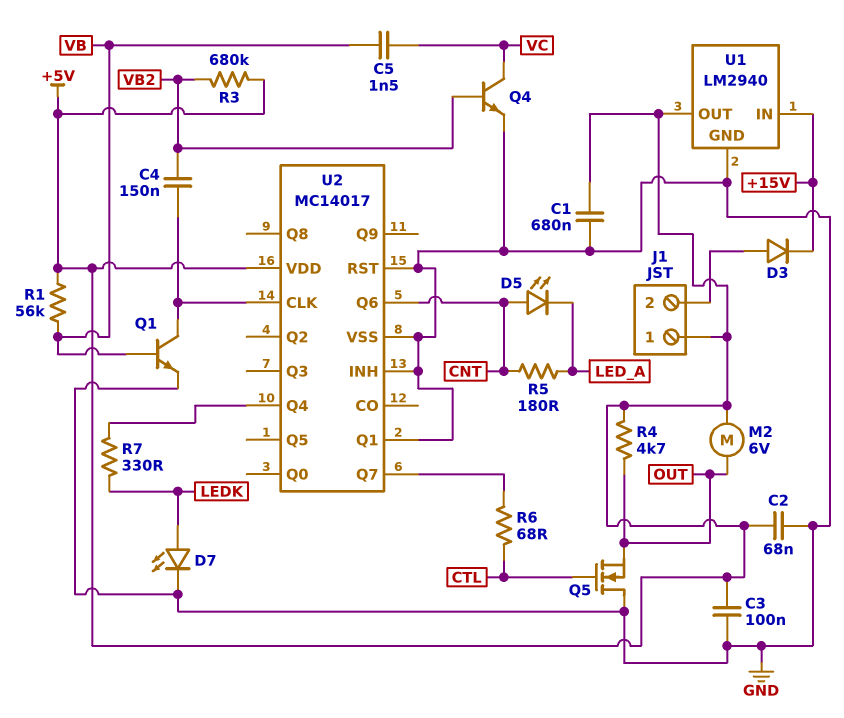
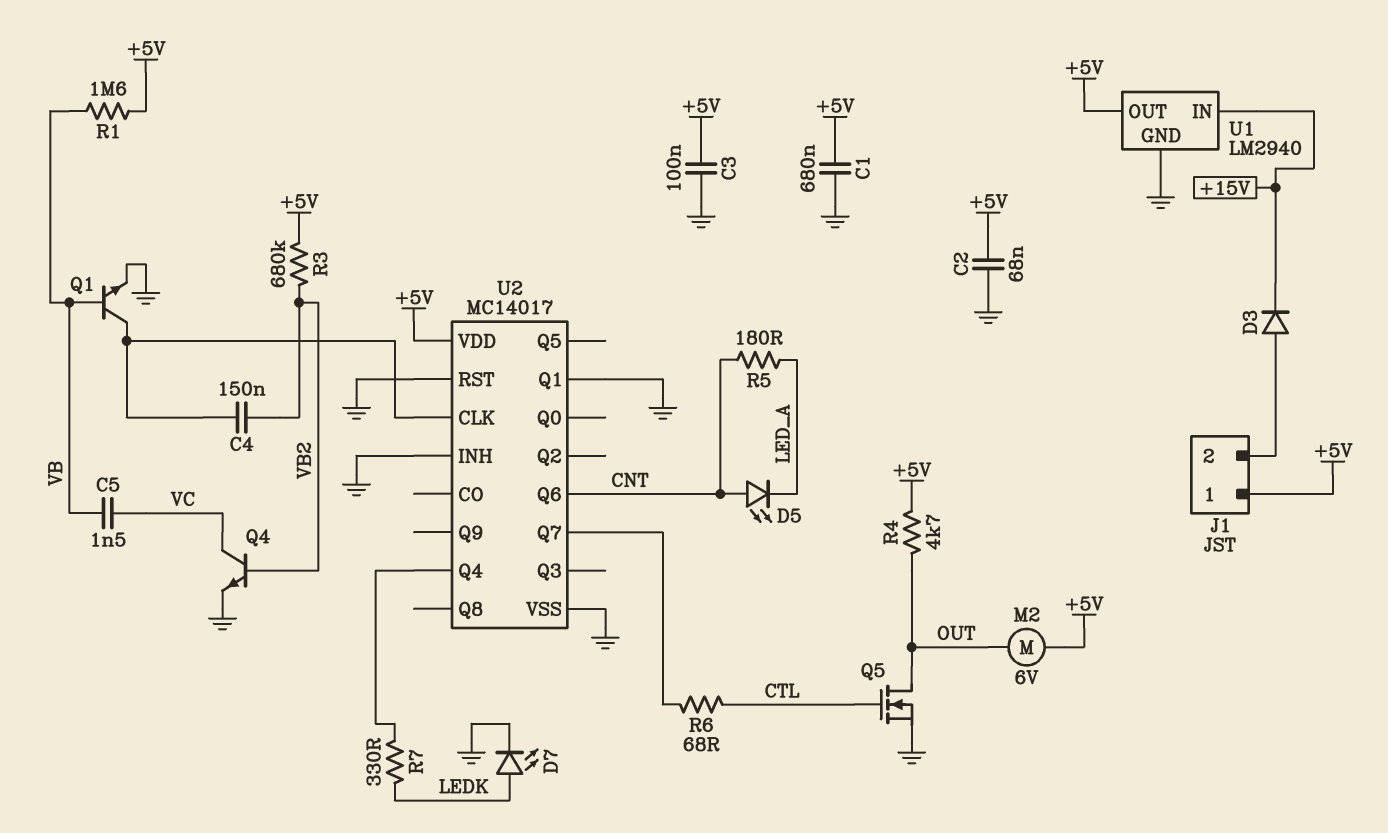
Q5: NMOS (G CTL, D GND, S OUT) -> NMOS (G CTL, D OUT, S GND)
R1: 56k (+5V, VB) -> 1.6M (+5V, VB)

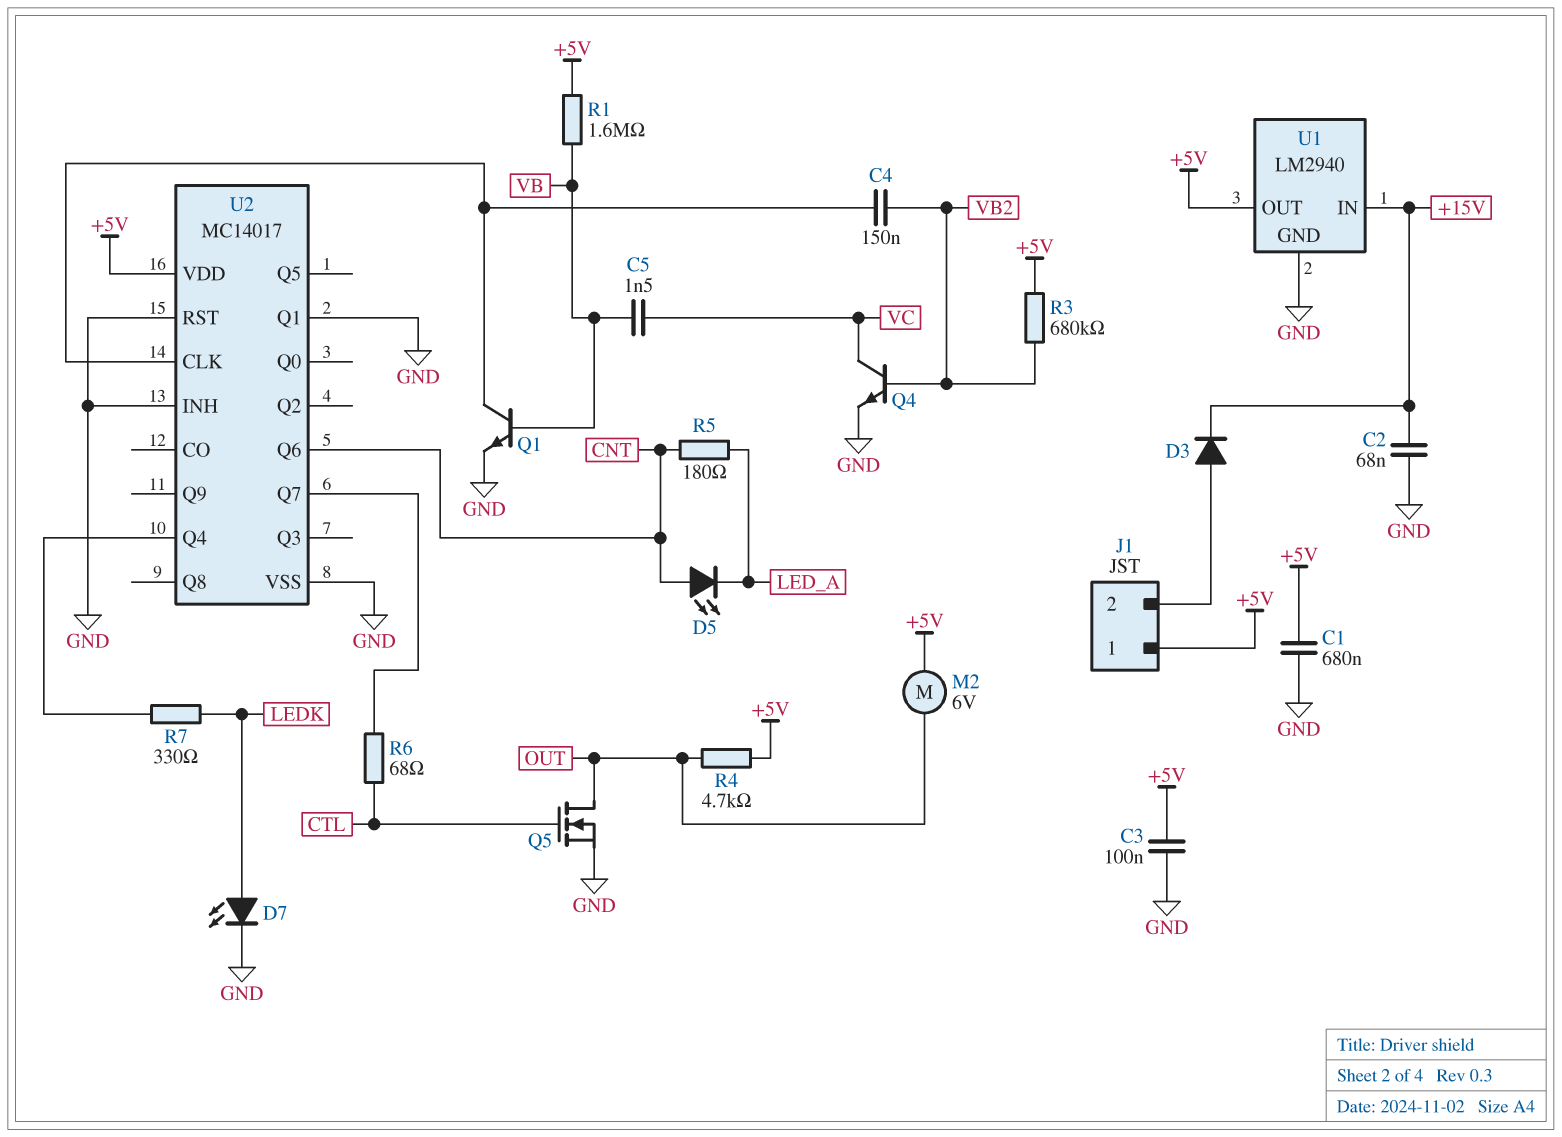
C2: 68nF (+5V, GND) -> 68nF (+15V, GND)

